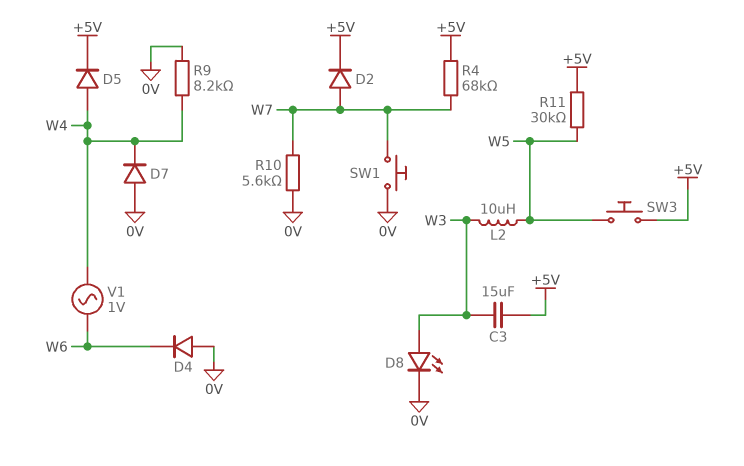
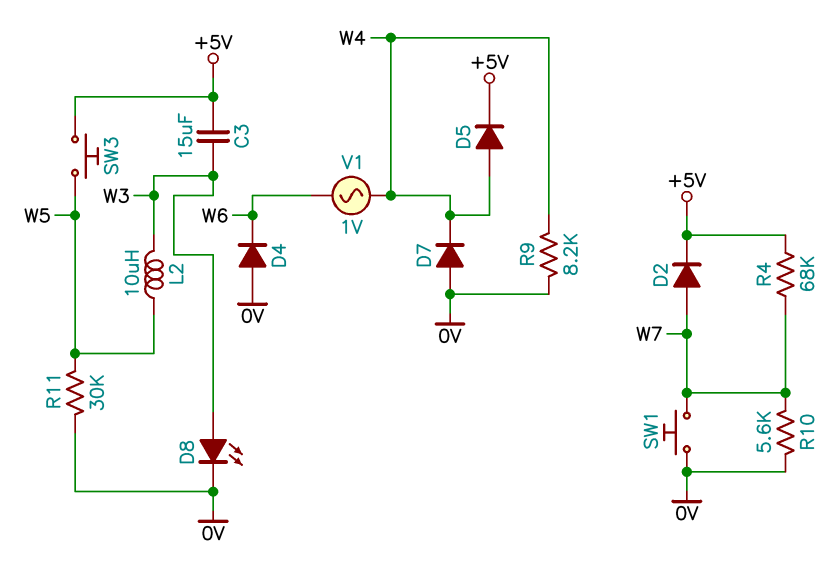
R11: 30k (+5V, W5) -> 30k (0V, W5)

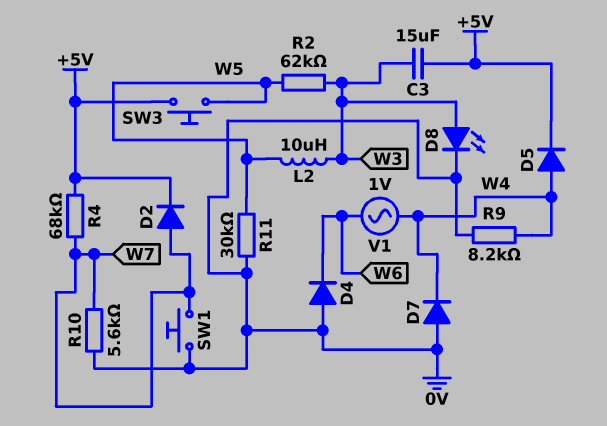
R2: none -> 62k (W3, W5)

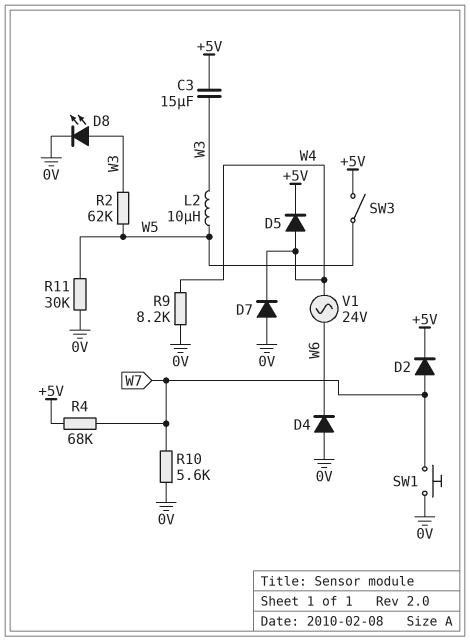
SW3: button (+5V, W5) -> switch (+5V, W5)
V1: AC 1V (W4, W6) -> AC 24V (W4, W6)

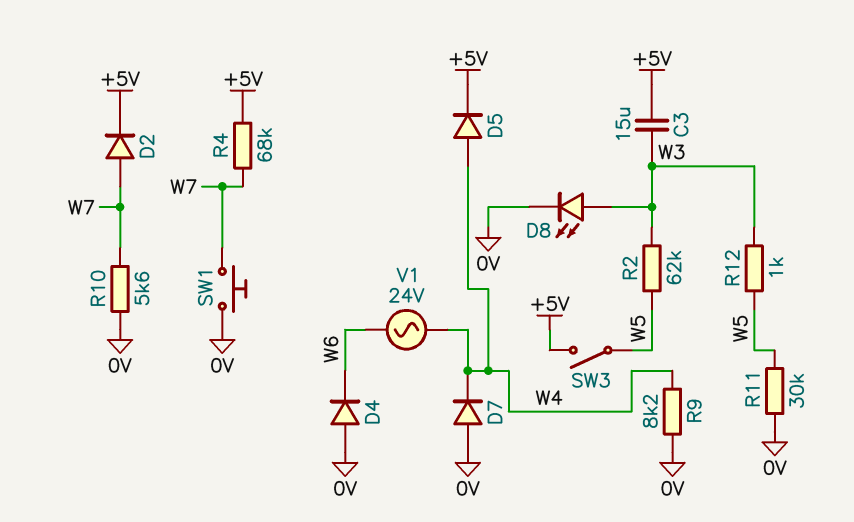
L2: 10uH (W3, W5) -> none
R12: none -> 1k (W3, W5)

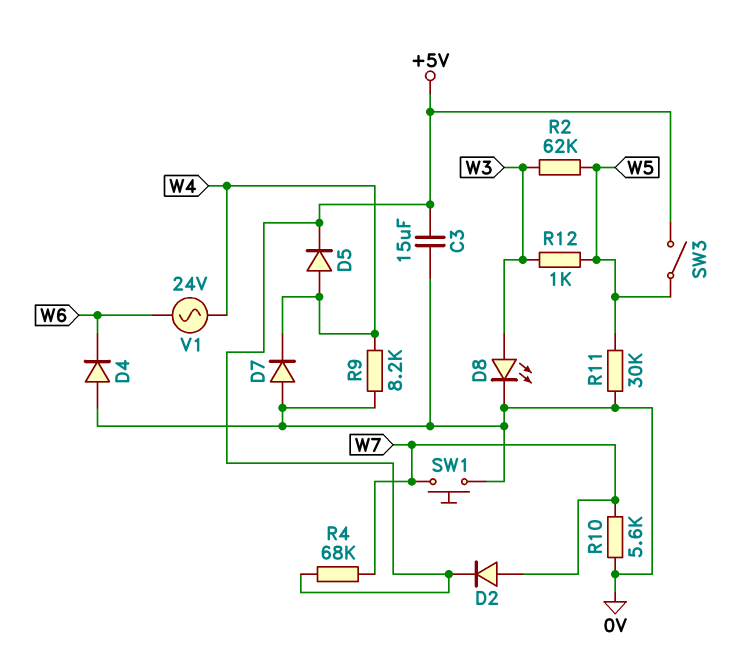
C3: 15uF (+5V, W3) -> 15uF (+5V, 0V)

